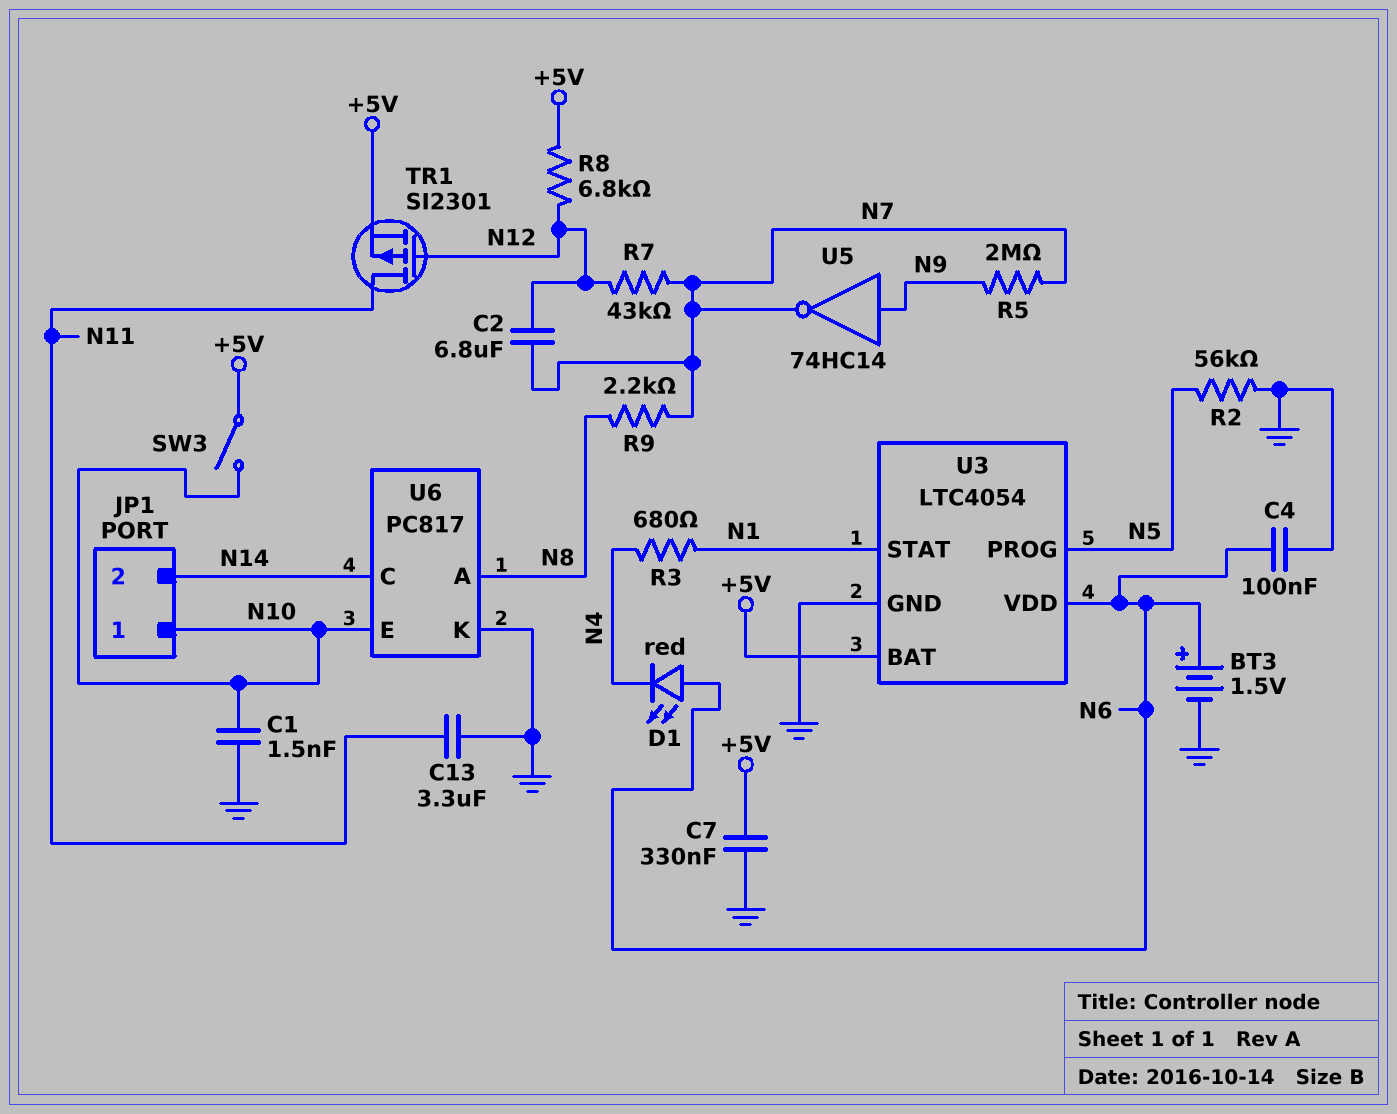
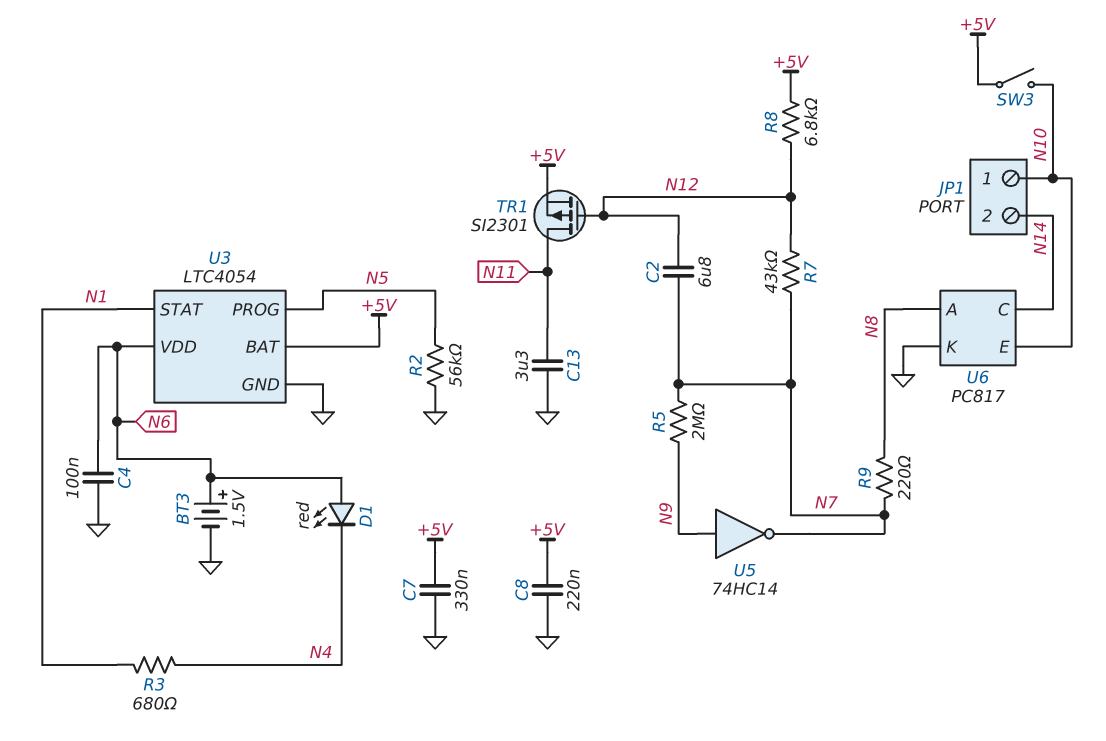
C1: 1.5nF (GND, N10) -> none
C8: none -> 220nF (+5V, GND)
R9: 2.2k (N7, N8) -> 220 (N7, N8)

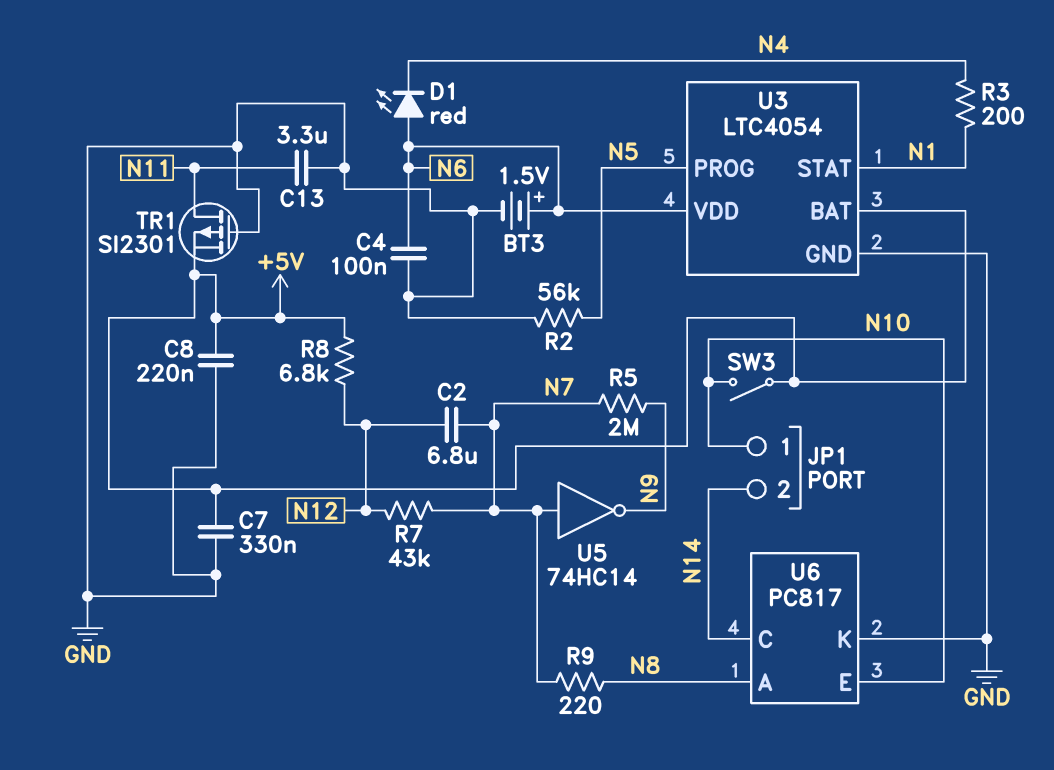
R3: 680 (N1, N4) -> 200 (N1, N4)
TR1: PMOS SI2301 (G N12, D N11, S +5V) -> PMOS SI2301 (G GND, D N11, S +5V)
U5: NOT 74HC14 (in N9, out N7) -> NOT 74HC14 (in N7, out N9)

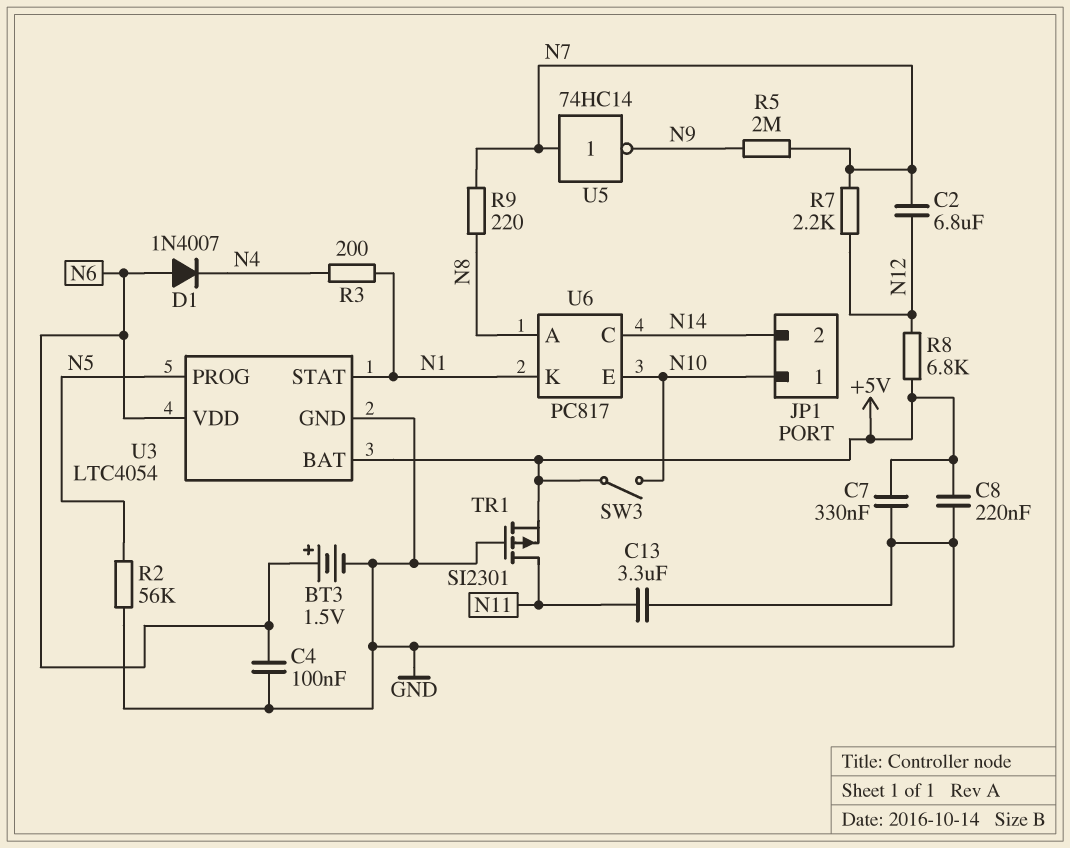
D1: LED red (A N6, K N4) -> diode 1N4007 (A N6, K N4)
R7: 43k (N7, N12) -> 2.2k (N7, N12)
U6 pin K: GND -> N1

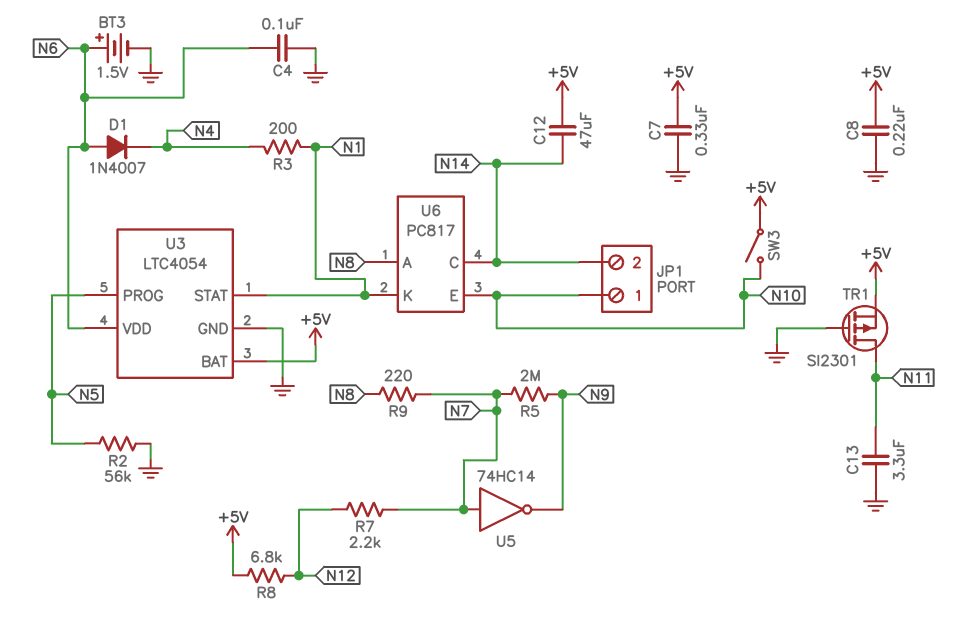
C2: 6.8uF (N7, N12) -> none
C12: none -> 47uF (+5V, N14)

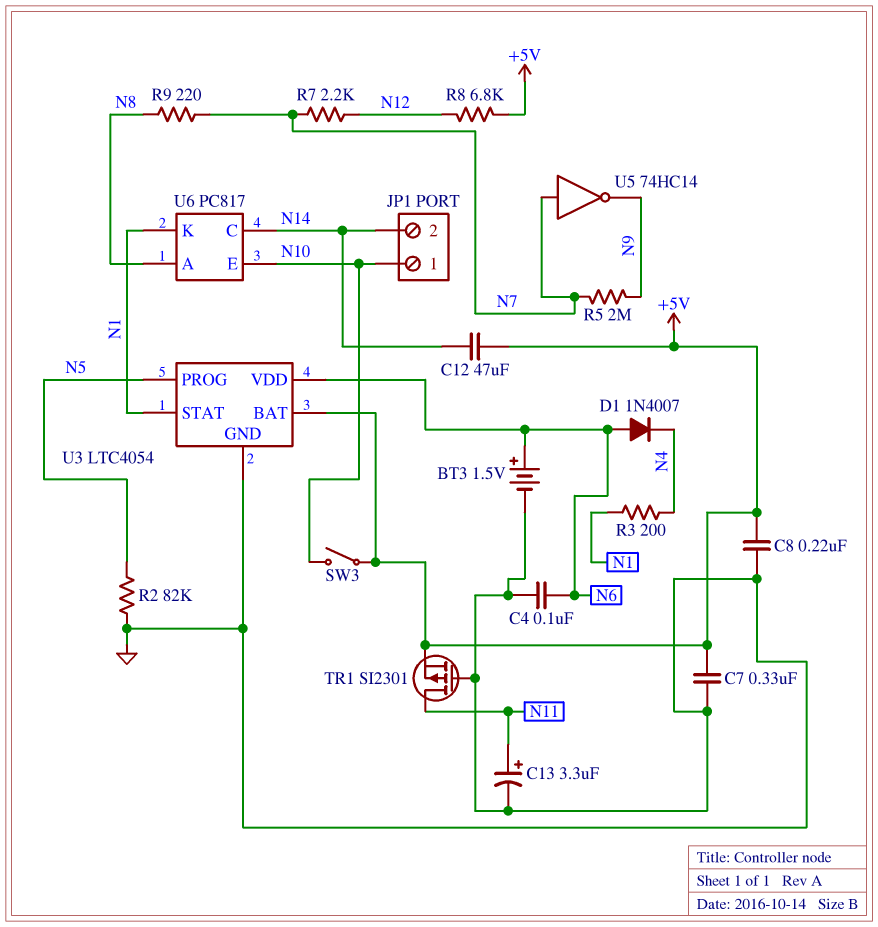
C13: 3.3uF (GND, N11) -> 3.3uF (plus N11, minus GND)
R2: 56k (GND, N5) -> 82k (GND, N5)

